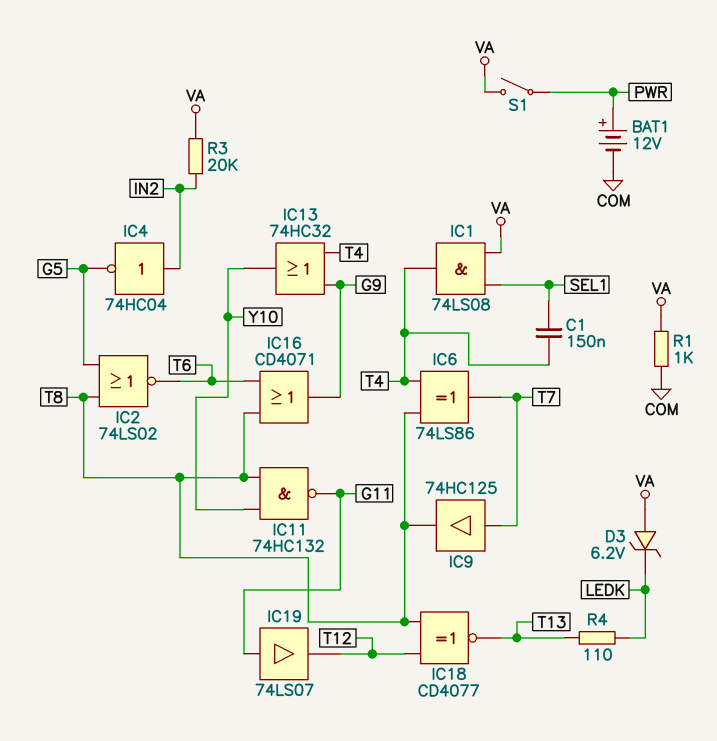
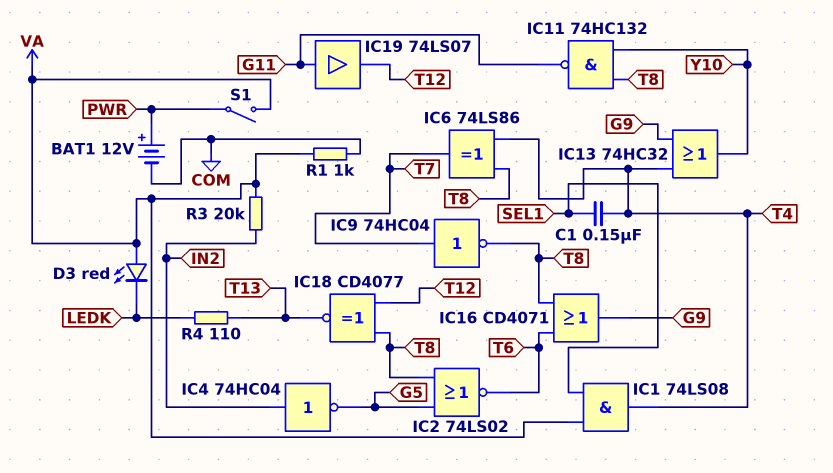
D3: zener 6.2V (A VA, K LEDK) -> LED red (A VA, K LEDK)
IC9: buffer 74HC125 (in T7, out T8) -> NOT 74HC04 (in T7, out T8)

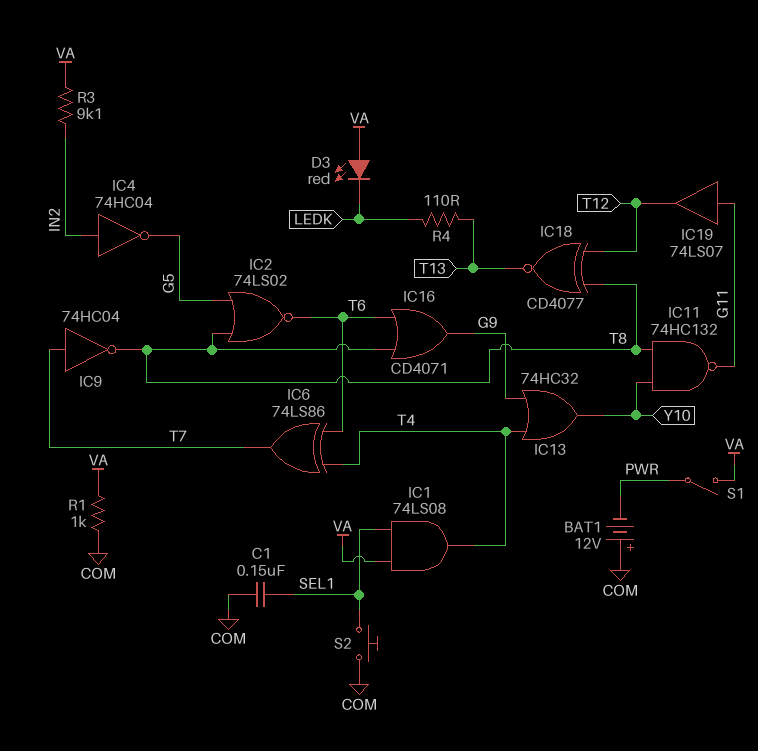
BAT1: 12V (plus PWR, minus COM) -> 12V (plus COM, minus PWR)
C1: 150nF (SEL1, T4) -> 150nF (COM, SEL1)
IC6: XOR 74LS86 (in T4, in T8, out T7) -> XOR 74LS86 (in T4, in T6, out T7)
R3: 20k (IN2, VA) -> 9.1k (IN2, VA)
S2: none -> button (COM, SEL1)

